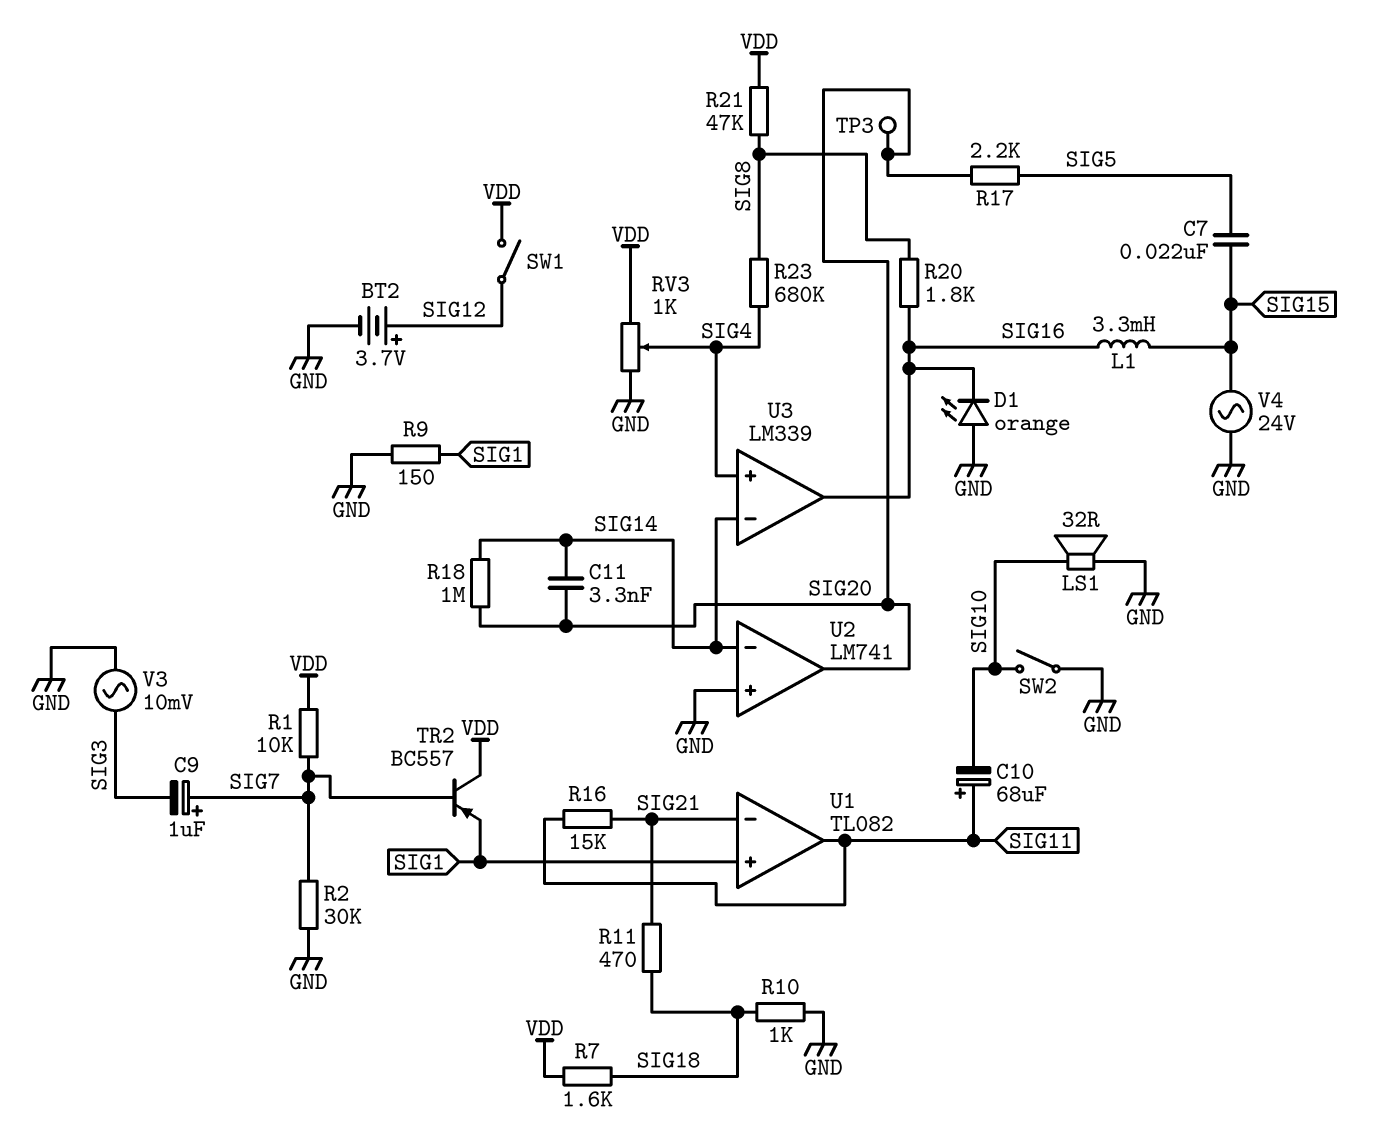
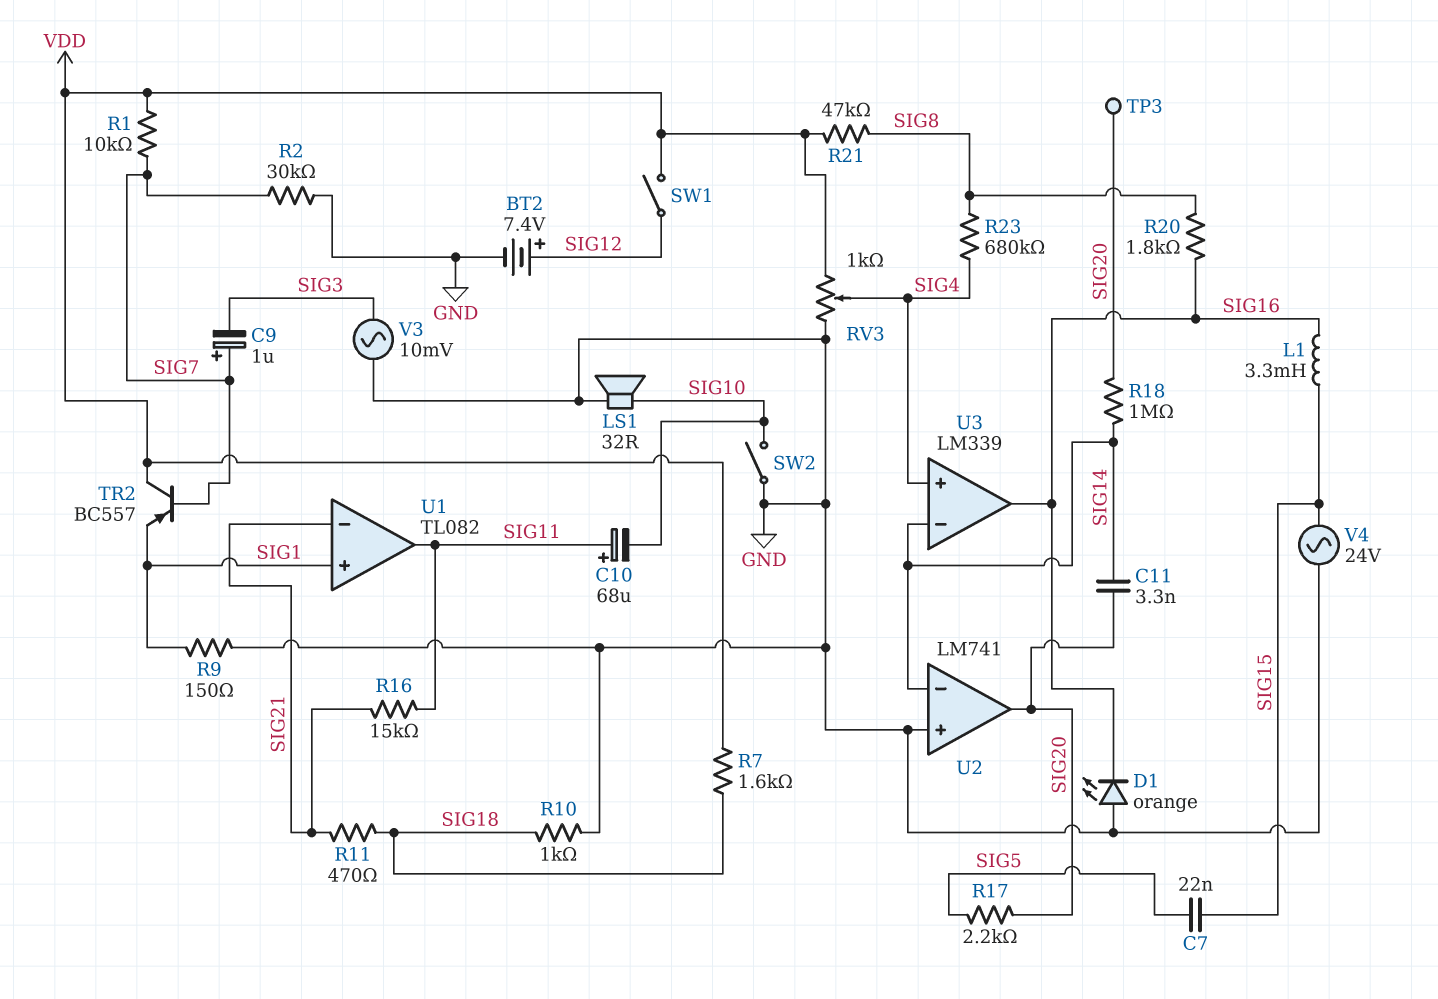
BT2: 3.7V (plus SIG12, minus GND) -> 7.4V (plus SIG12, minus GND)

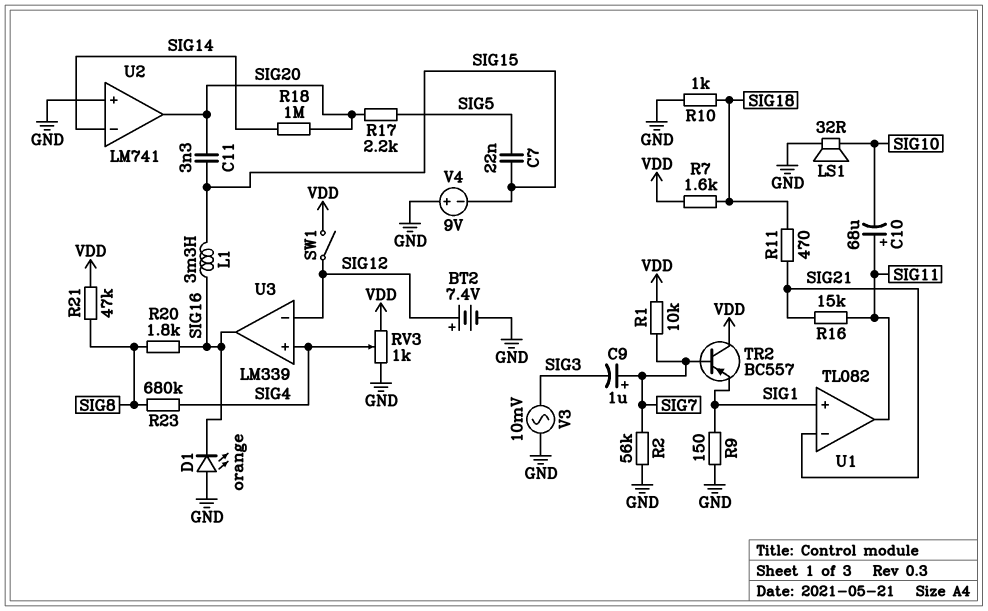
C11: 3.3nF (SIG14, SIG20) -> 3.3nF (SIG15, SIG20)
R2: 30k (GND, SIG7) -> 56k (GND, SIG7)
SW2: switch (GND, SIG10) -> none
TP3: test point (SIG20) -> none
U3 pin in-: SIG14 -> SIG12
V4: AC 24V (GND, SIG15) -> 9V (plus GND, minus SIG15)

